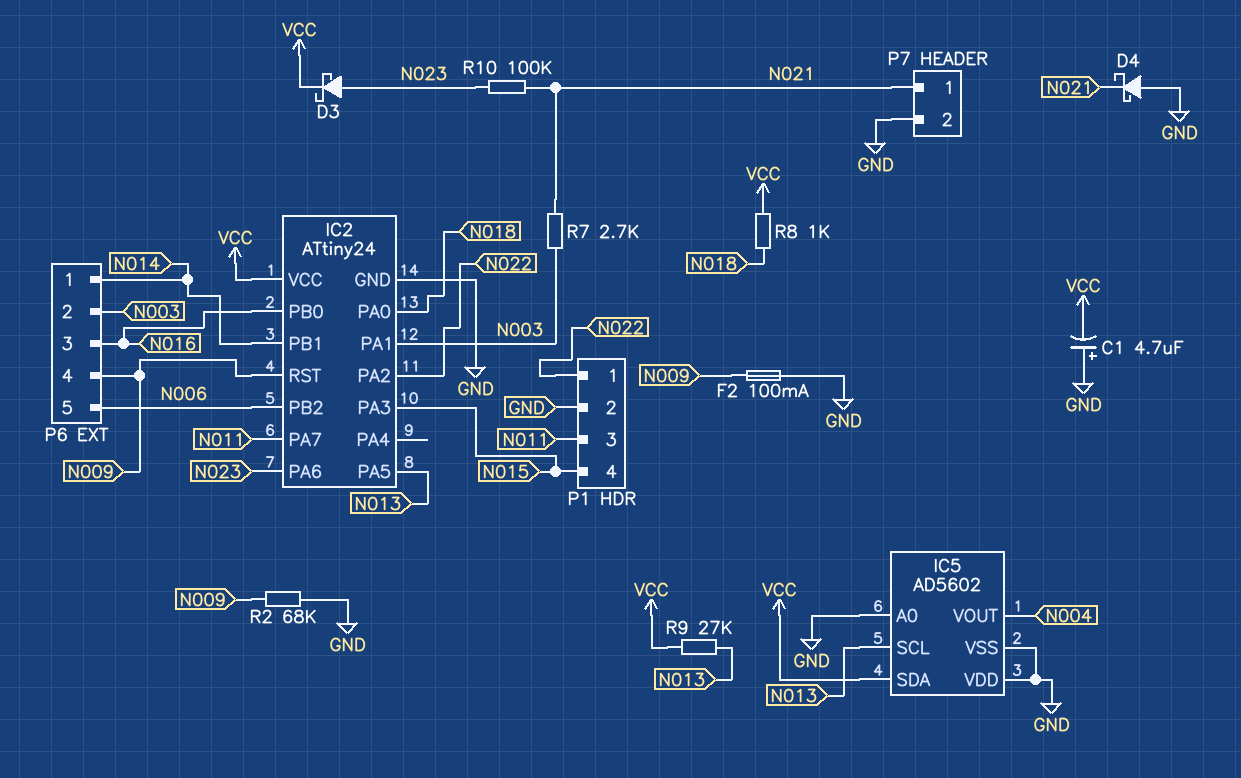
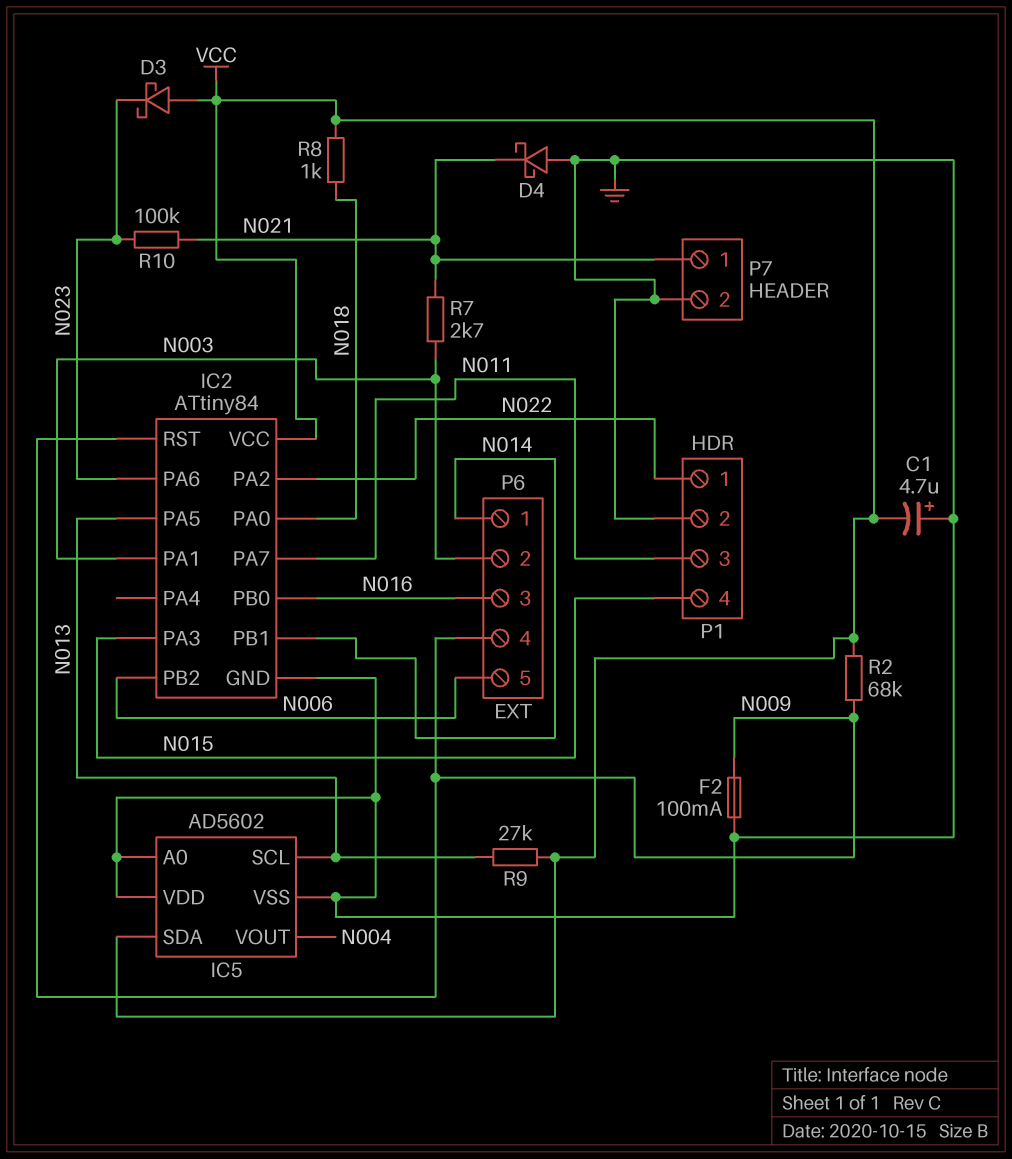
D3: schottky (A N023, K VCC) -> schottky (A VCC, K N023)
IC2: ATtiny24 -> ATtiny84
R2: 68k (GND, N009) -> 68k (N009, VCC)

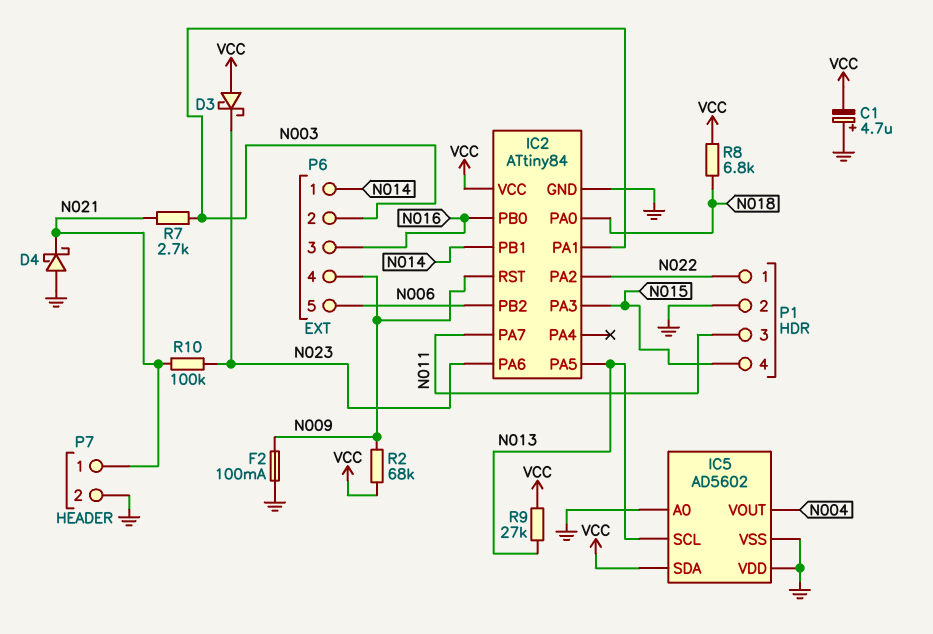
R8: 1k (N018, VCC) -> 6.8k (N018, VCC)

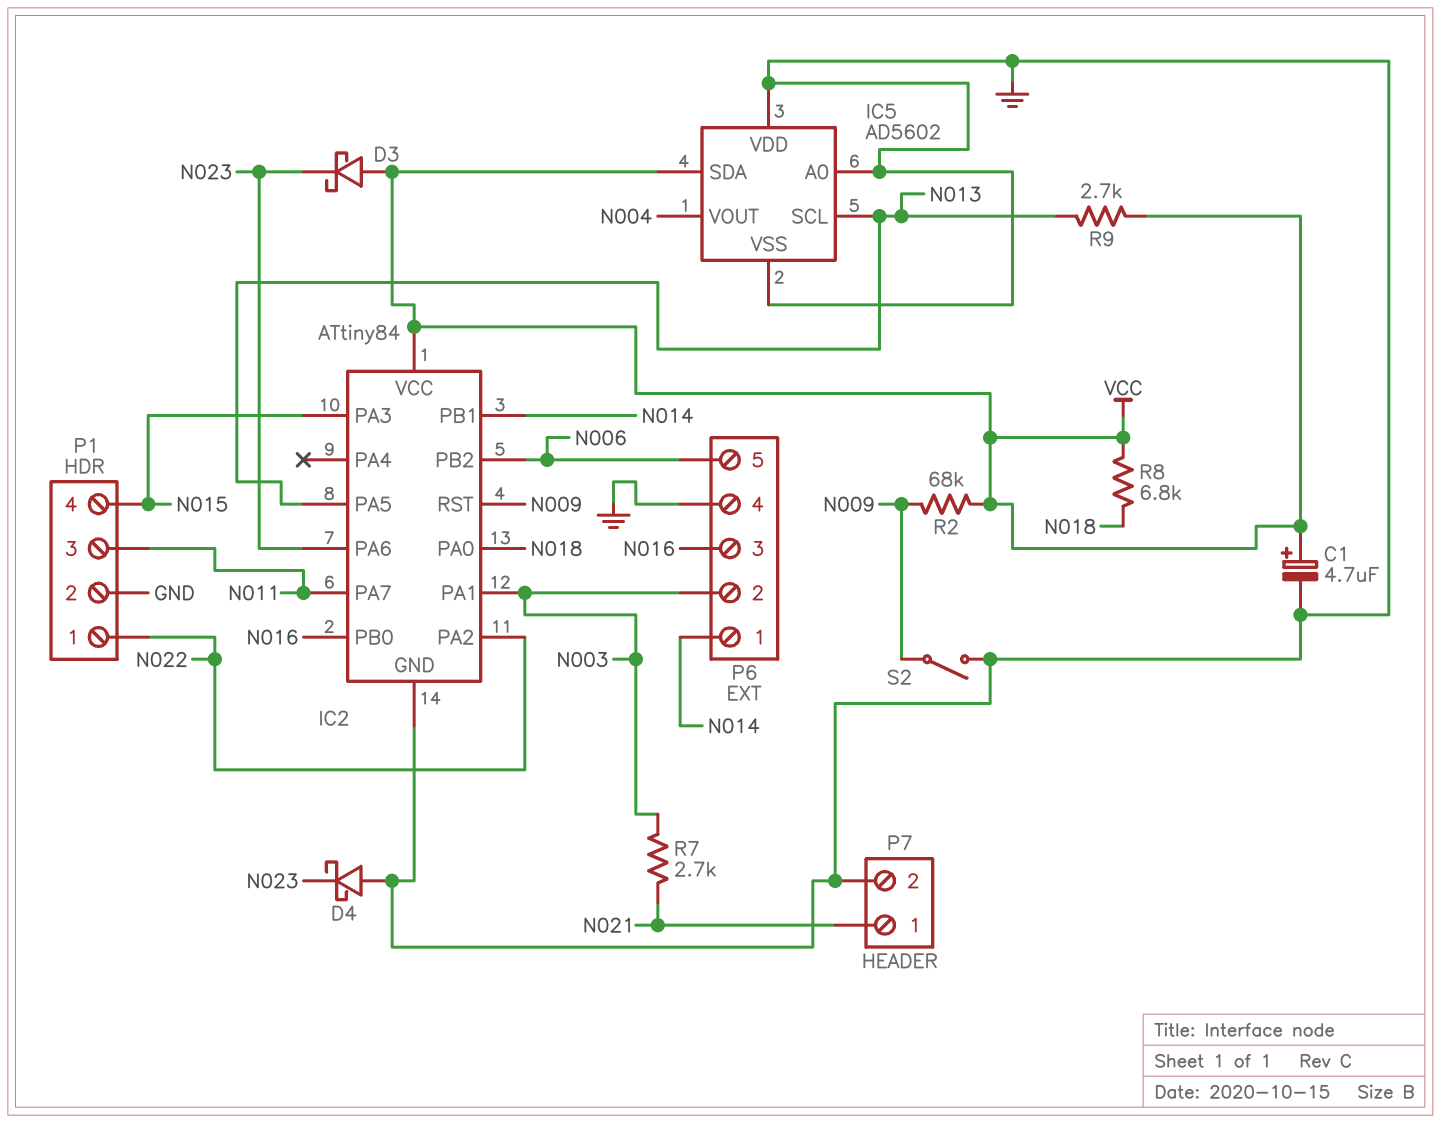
C1: 4.7uF (plus GND, minus VCC) -> 4.7uF (plus VCC, minus GND)
D4: schottky (A GND, K N021) -> schottky (A GND, K N023)
F2: 100mA (GND, N009) -> none
P6 pin 4: N009 -> GND
R9: 27k (N013, VCC) -> 2.7k (N013, VCC)
R10: 100k (N021, N023) -> none
S2: none -> switch (GND, N009)

